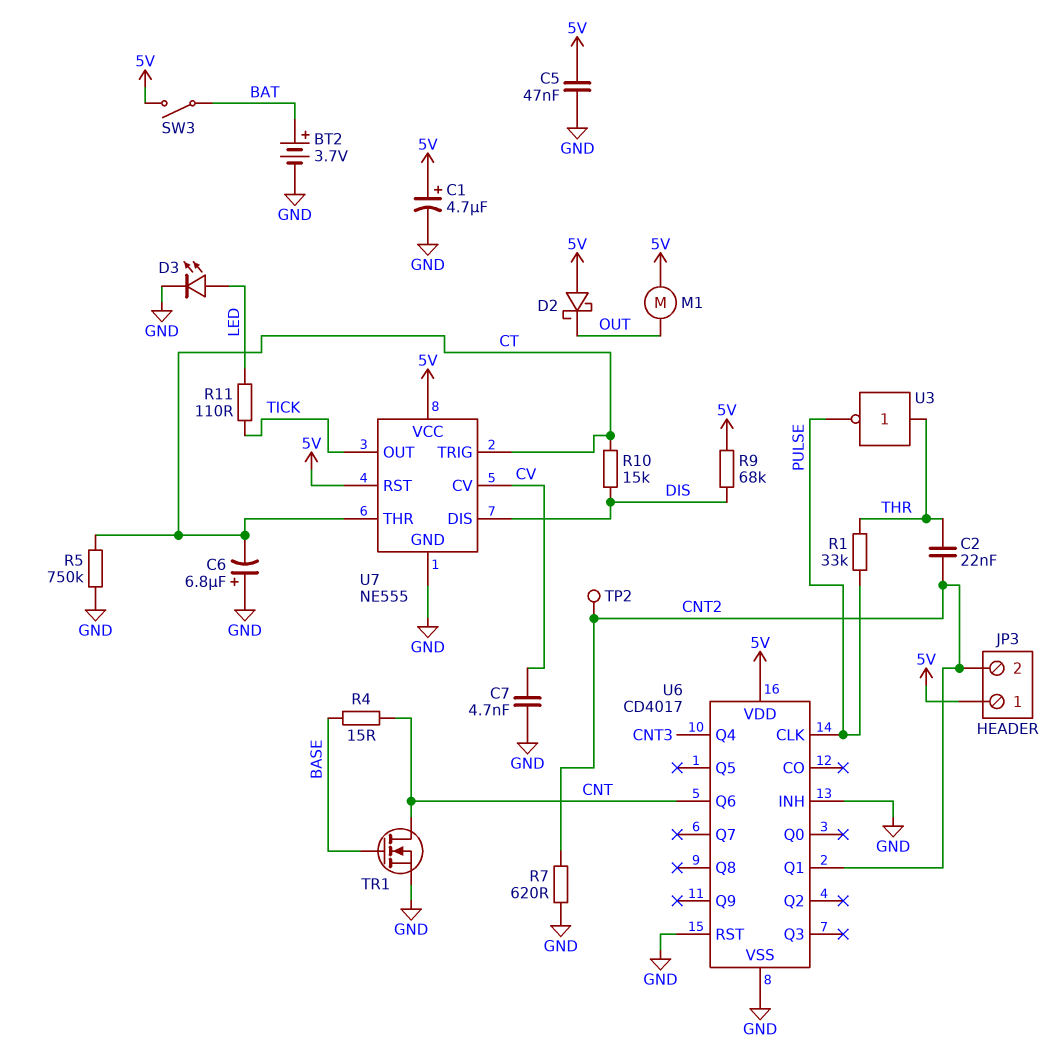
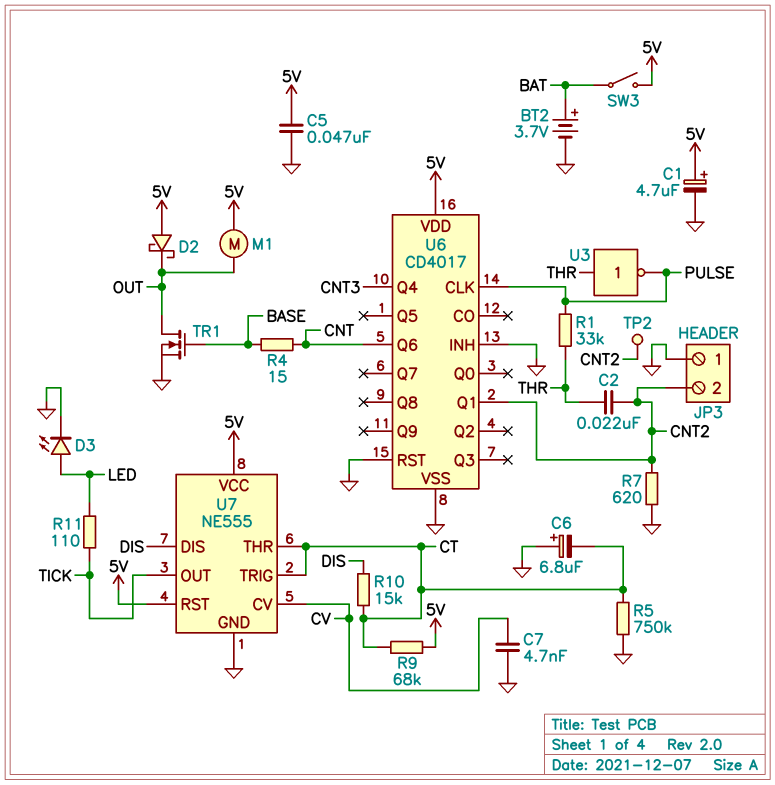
JP3 pin 1: 5V -> GND
R9: 68k (5V, DIS) -> 68k (5V, CT)
TR1: NMOS (G BASE, D CNT, S GND) -> NMOS (G BASE, D OUT, S GND)

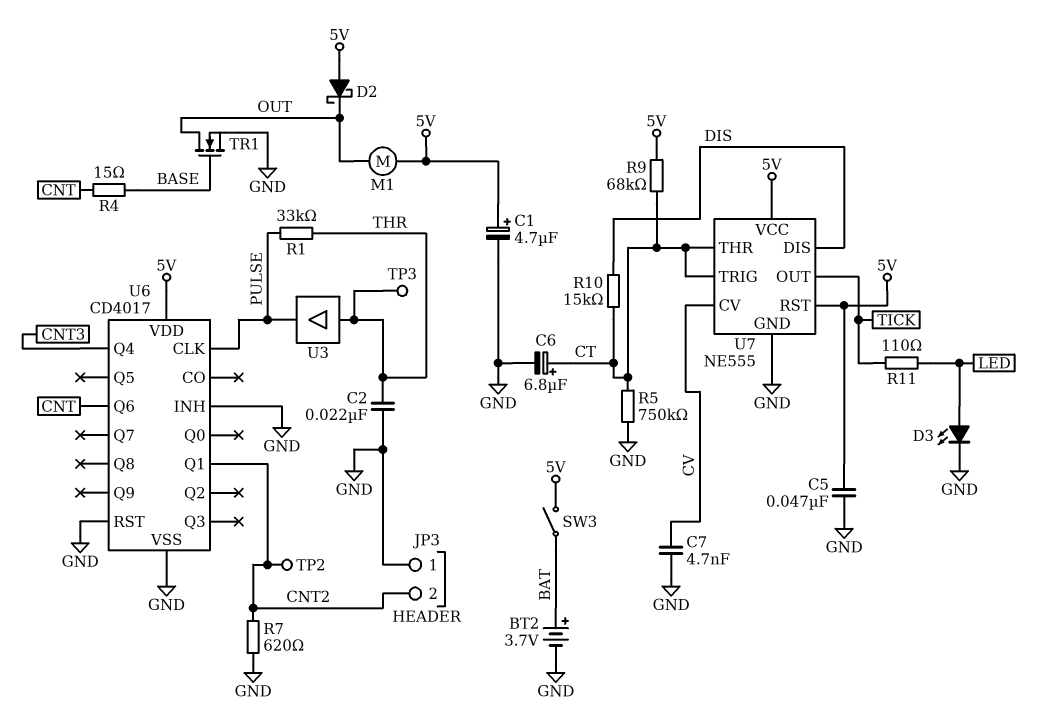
C2: 22nF (CNT2, THR) -> 22nF (GND, THR)
C6: 6.8uF (plus GND, minus CT) -> 6.8uF (plus CT, minus GND)
TP3: none -> test point (THR)
U3: NOT (in THR, out PULSE) -> buffer (in THR, out PULSE)

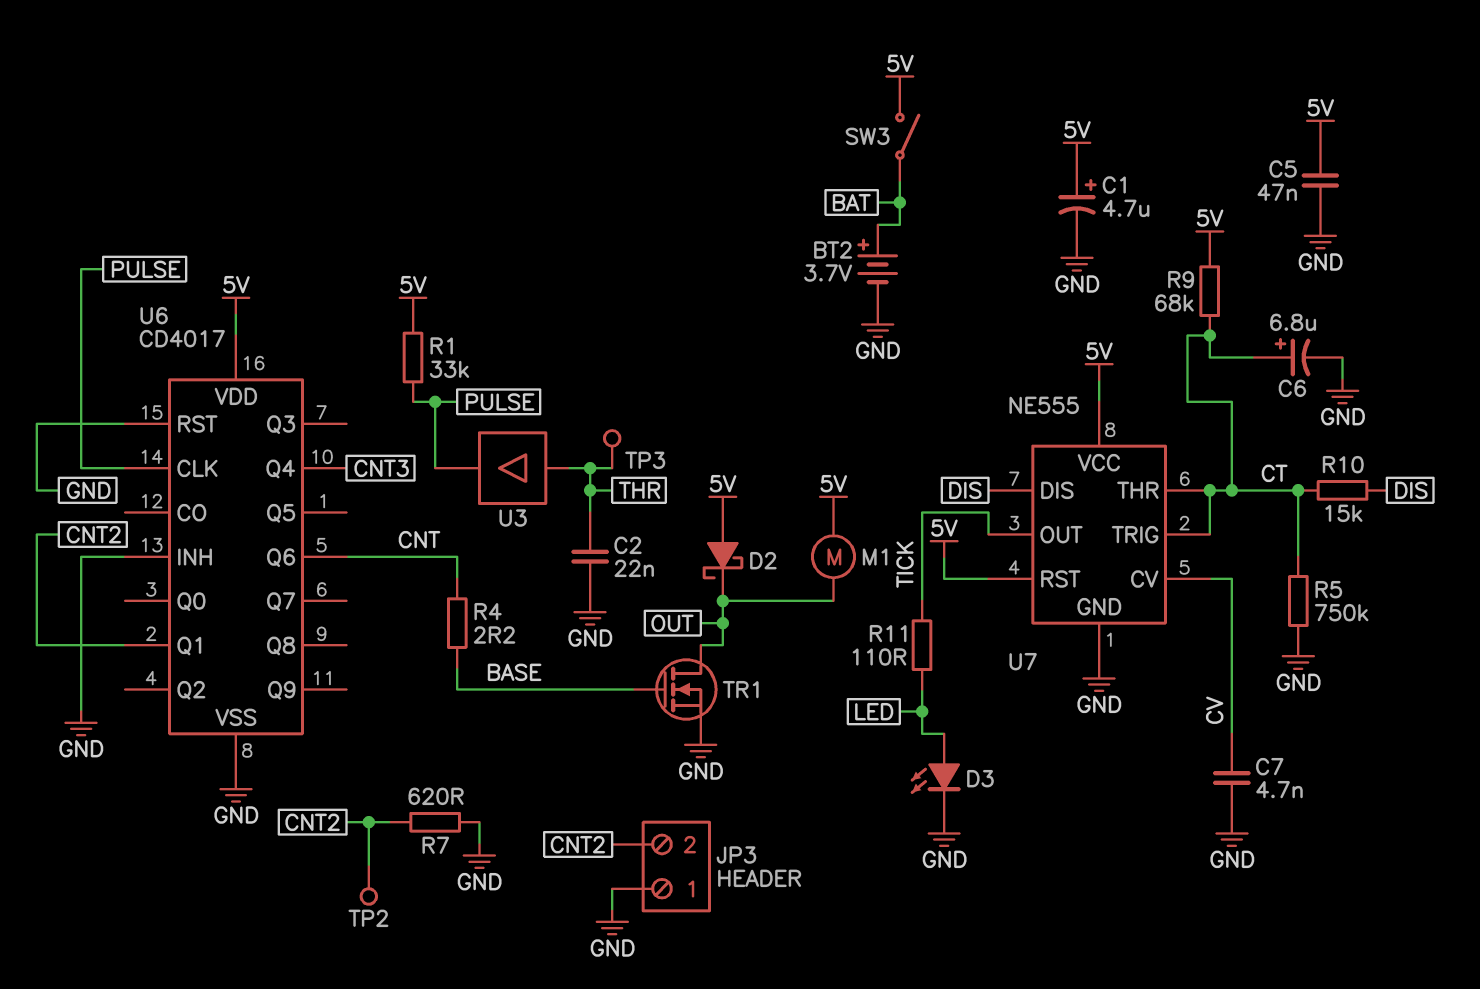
R1: 33k (PULSE, THR) -> 33k (5V, PULSE)
R4: 15 (BASE, CNT) -> 2.2 (BASE, CNT)

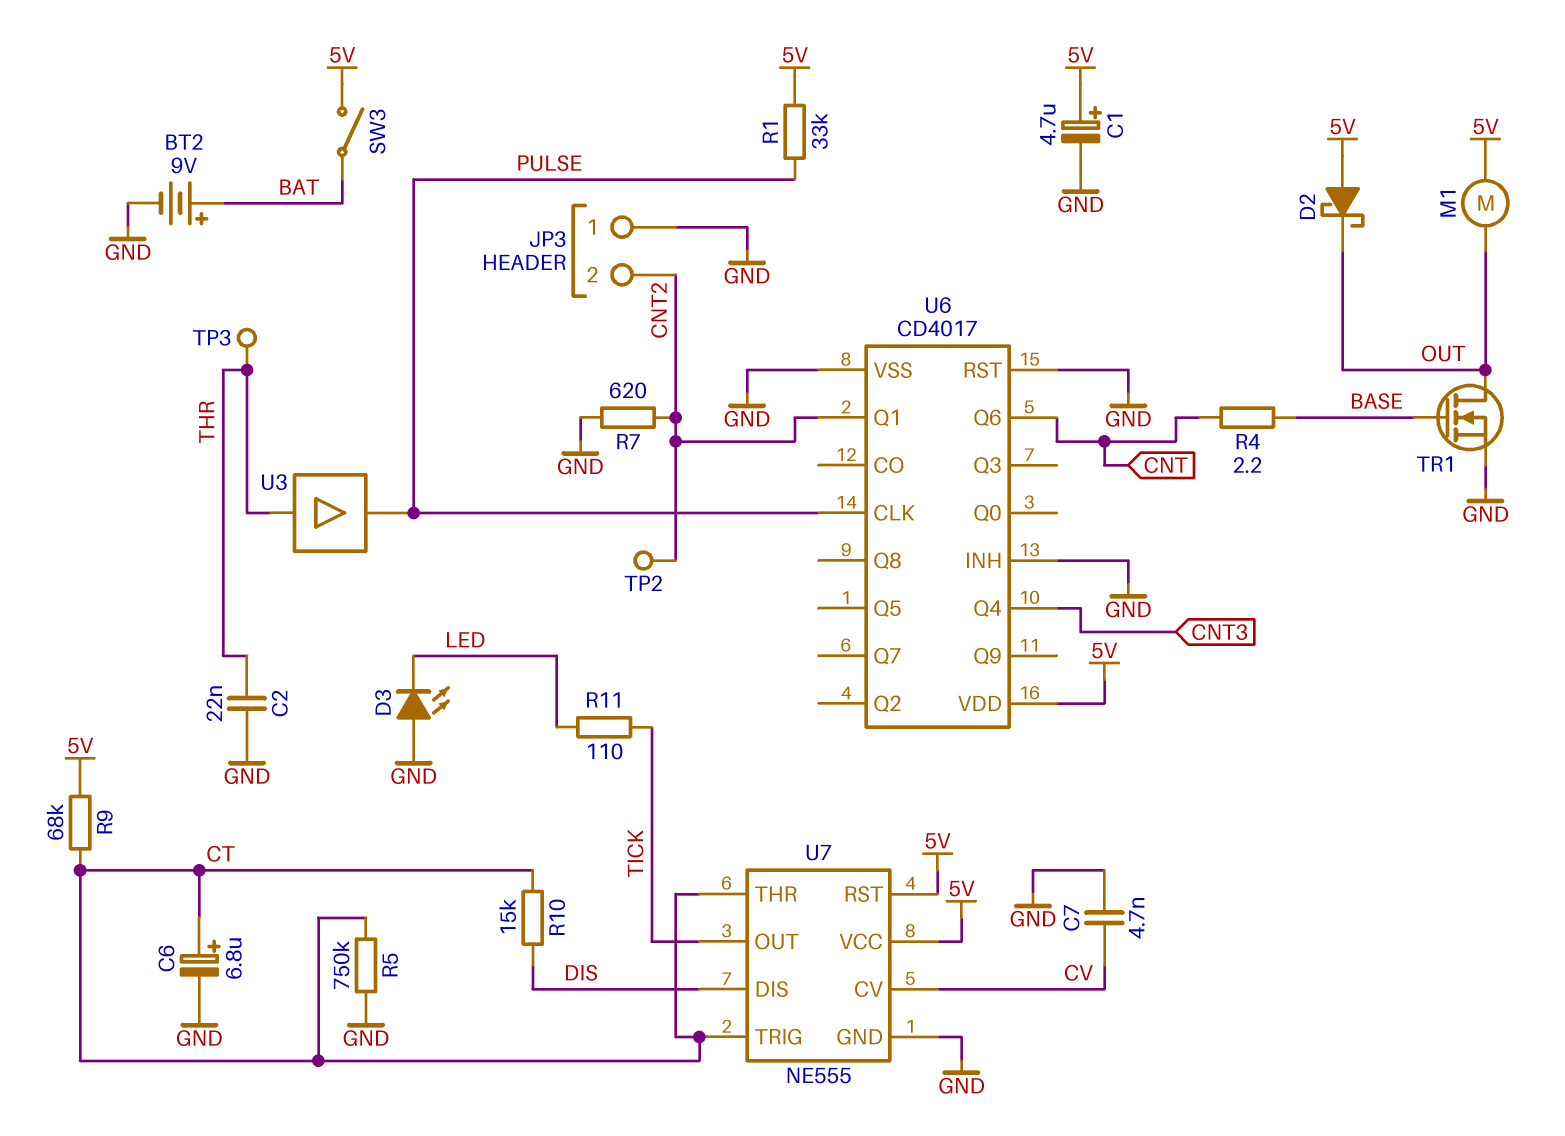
BT2: 3.7V (plus BAT, minus GND) -> 9V (plus BAT, minus GND)
C5: 47nF (5V, GND) -> none
D3: LED (A LED, K GND) -> LED (A GND, K LED)

